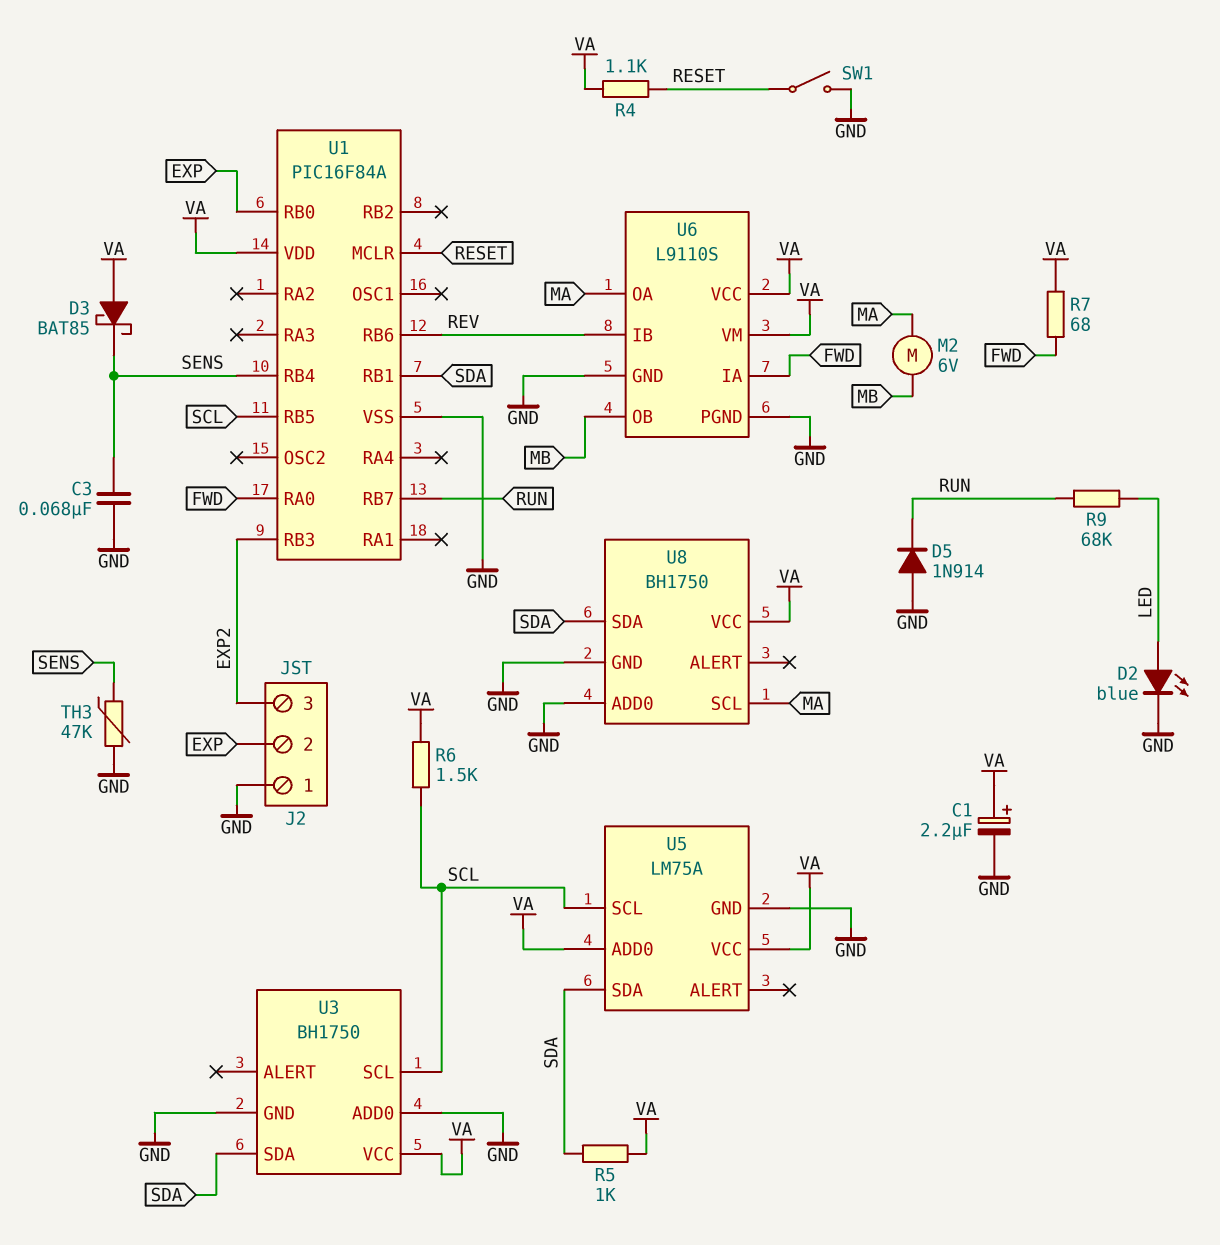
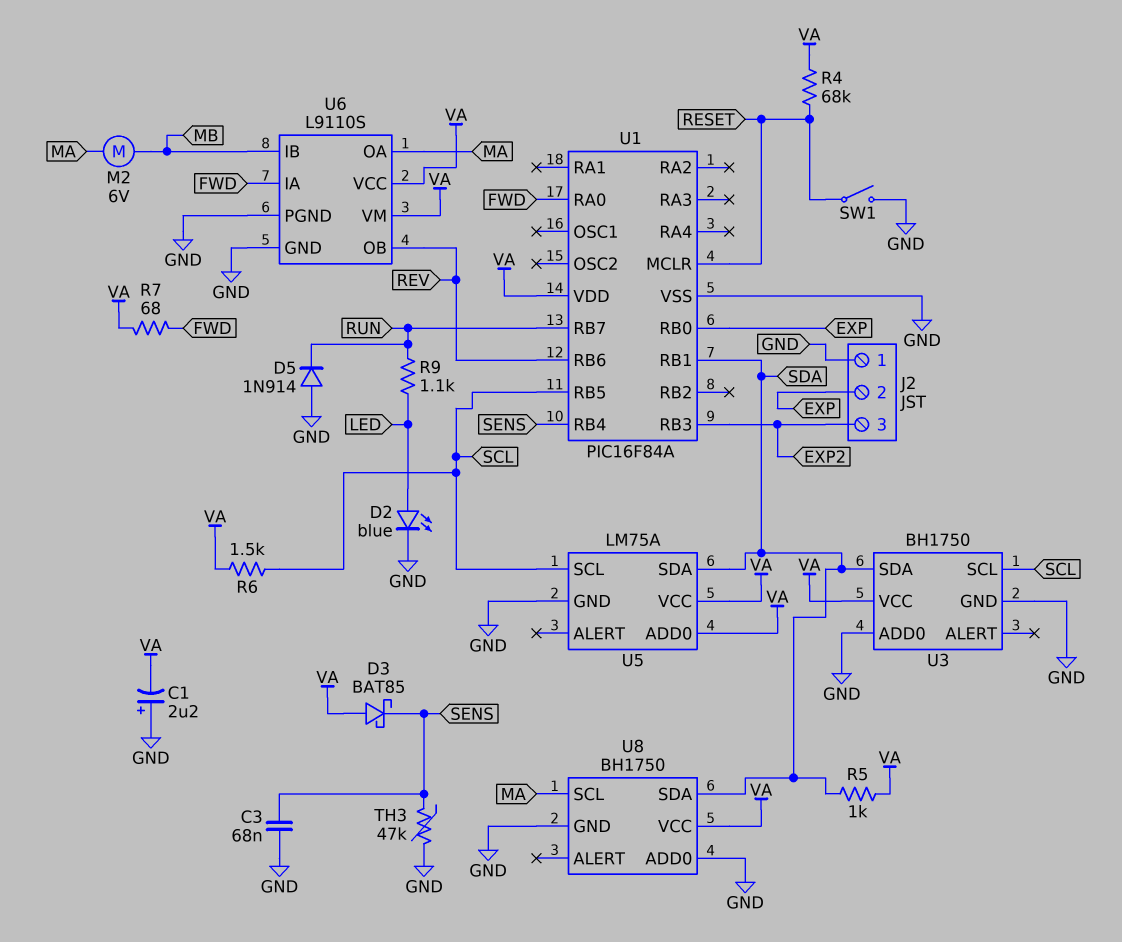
C1: 2.2uF (plus VA, minus GND) -> 2.2uF (plus GND, minus VA)
R4: 1.1k (RESET, VA) -> 68k (RESET, VA)
R9: 68k (LED, RUN) -> 1.1k (LED, RUN)
U6 pin IB: REV -> MB
U6 pin OB: MB -> REV

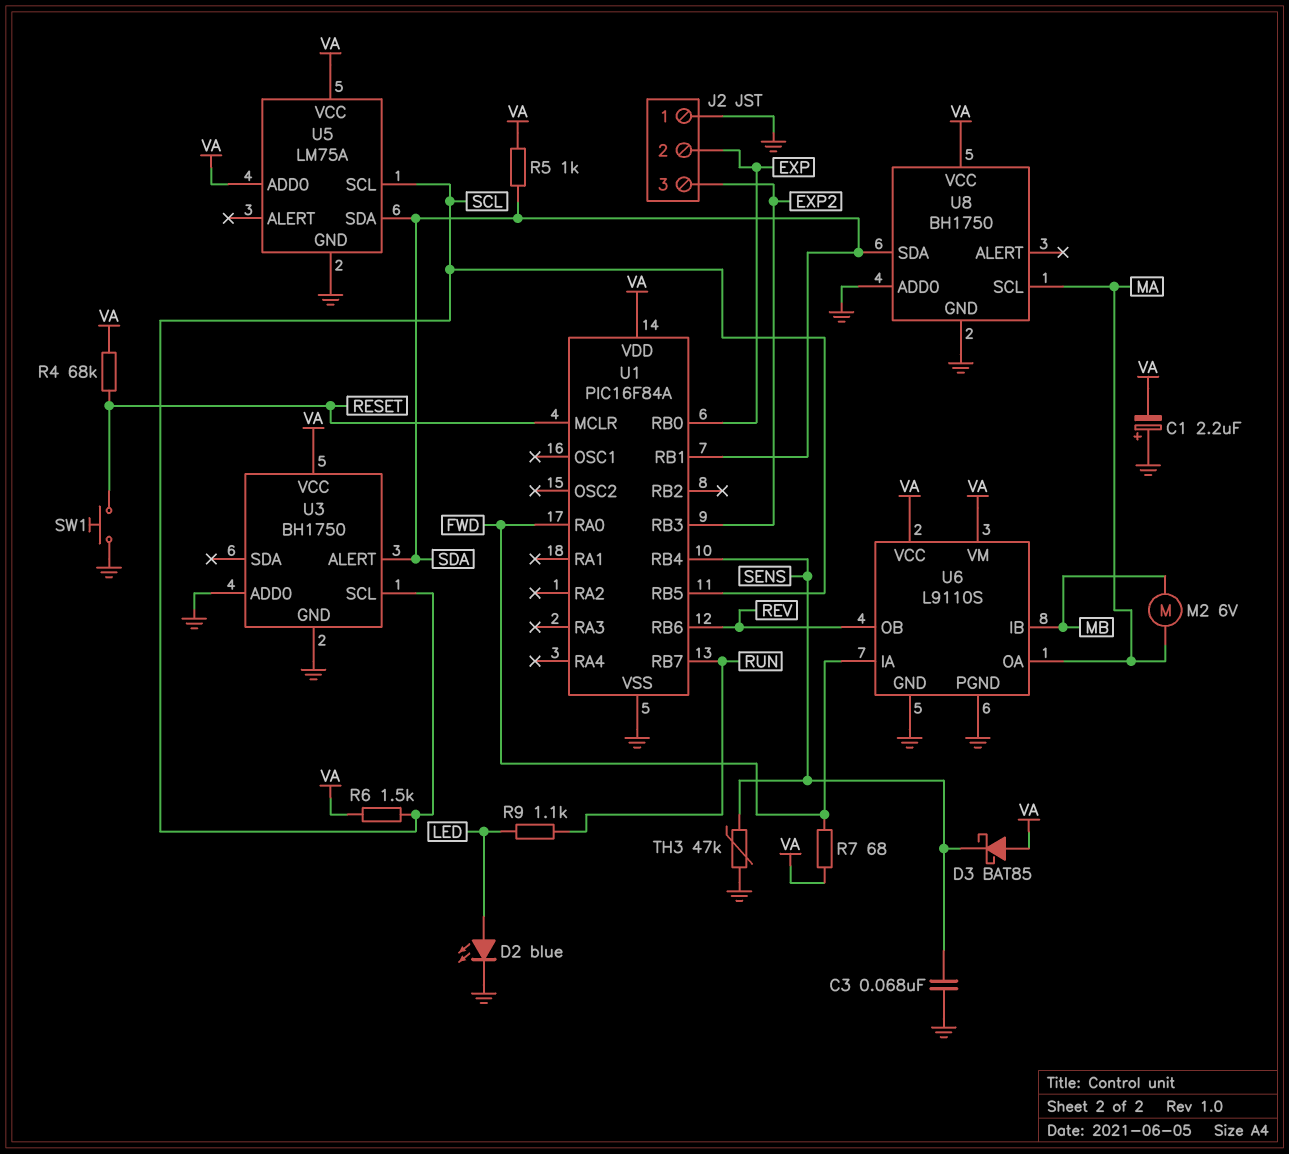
D5: diode 1N914 (A GND, K RUN) -> none
SW1: switch (GND, RESET) -> button (GND, RESET)
U3 pin ALERT: none -> SDA
U3 pin SDA: SDA -> none

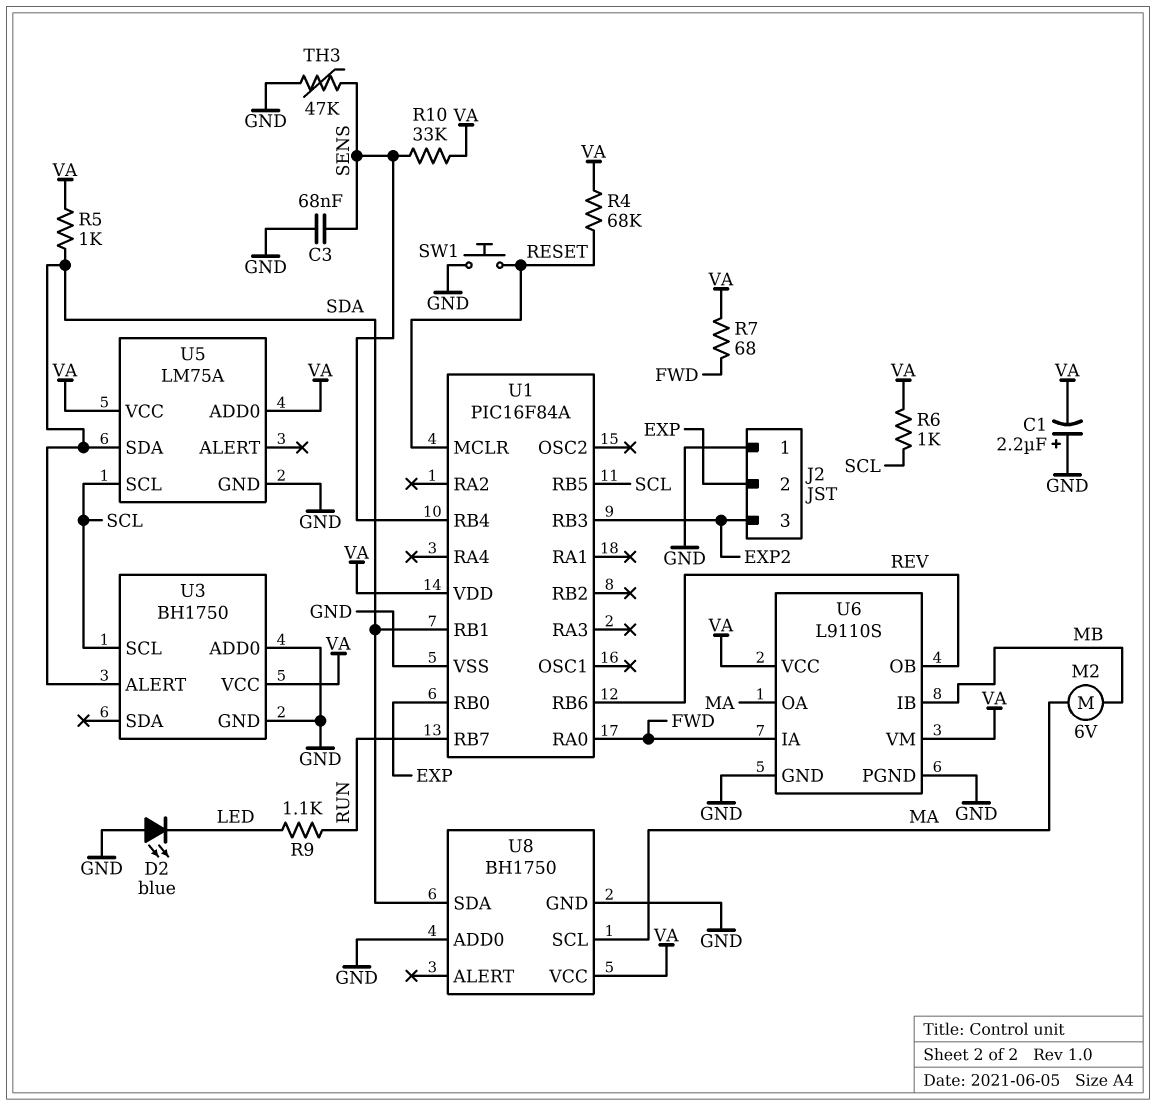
D2: LED blue (A LED, K GND) -> LED blue (A GND, K LED)
D3: schottky BAT85 (A VA, K SENS) -> none
R6: 1.5k (SCL, VA) -> 1k (SCL, VA)
R10: none -> 33k (SENS, VA)

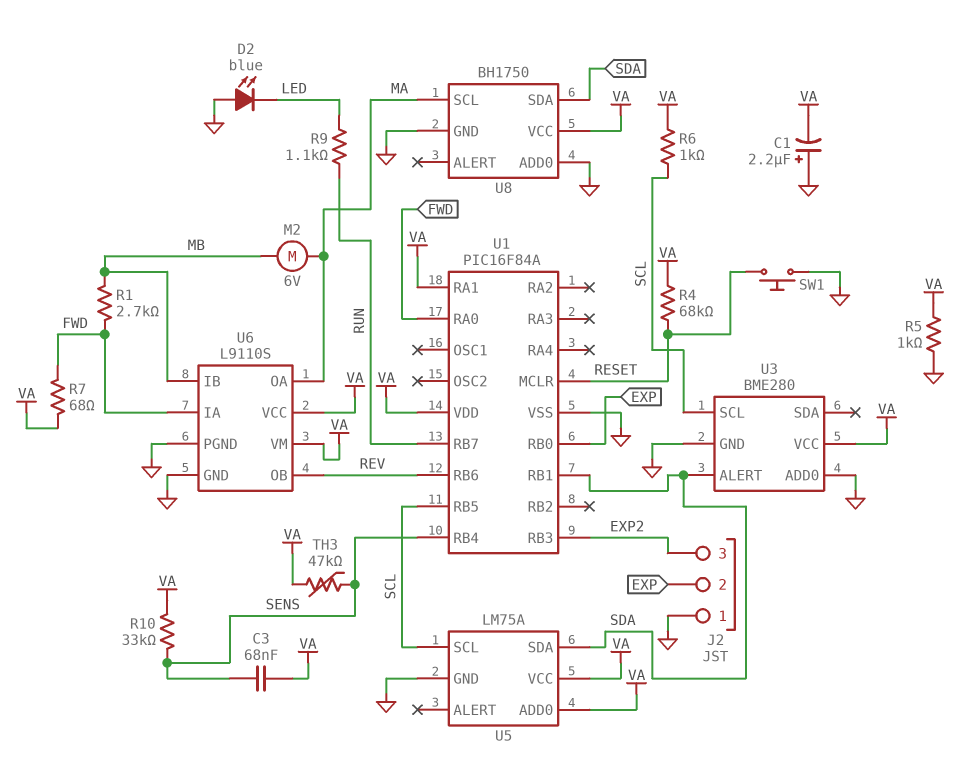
C3: 68nF (GND, SENS) -> 68nF (SENS, VA)
R1: none -> 2.7k (FWD, MB)
R5: 1k (SDA, VA) -> 1k (GND, VA)
TH3: 47k (GND, SENS) -> 47k (SENS, VA)
U1 pin RA1: none -> VA
U3: BH1750 -> BME280

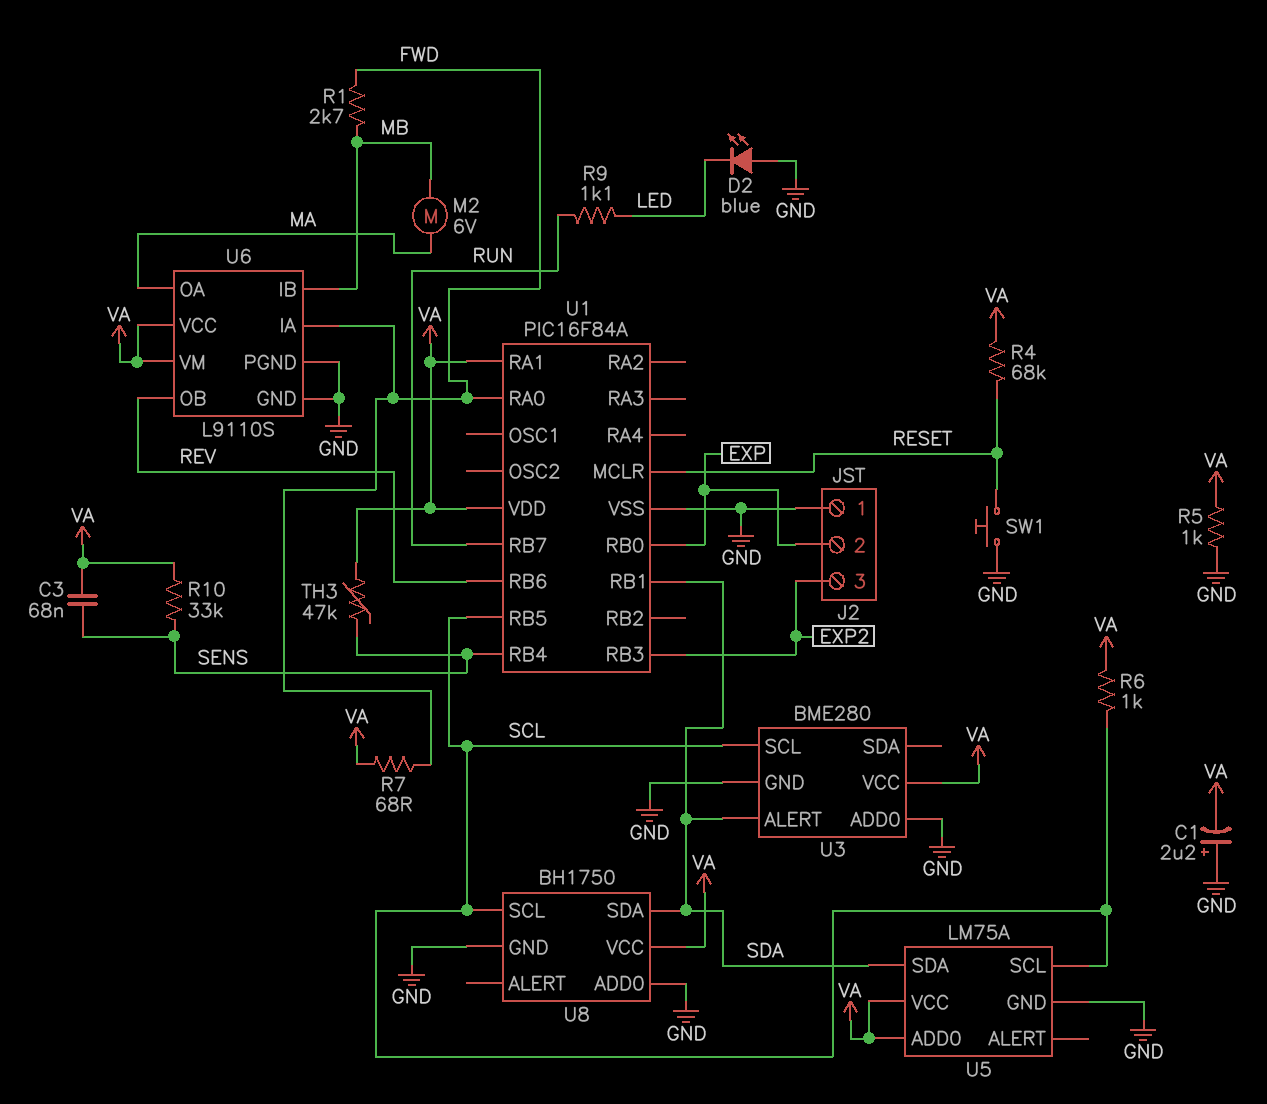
U8 pin SCL: MA -> SCL

